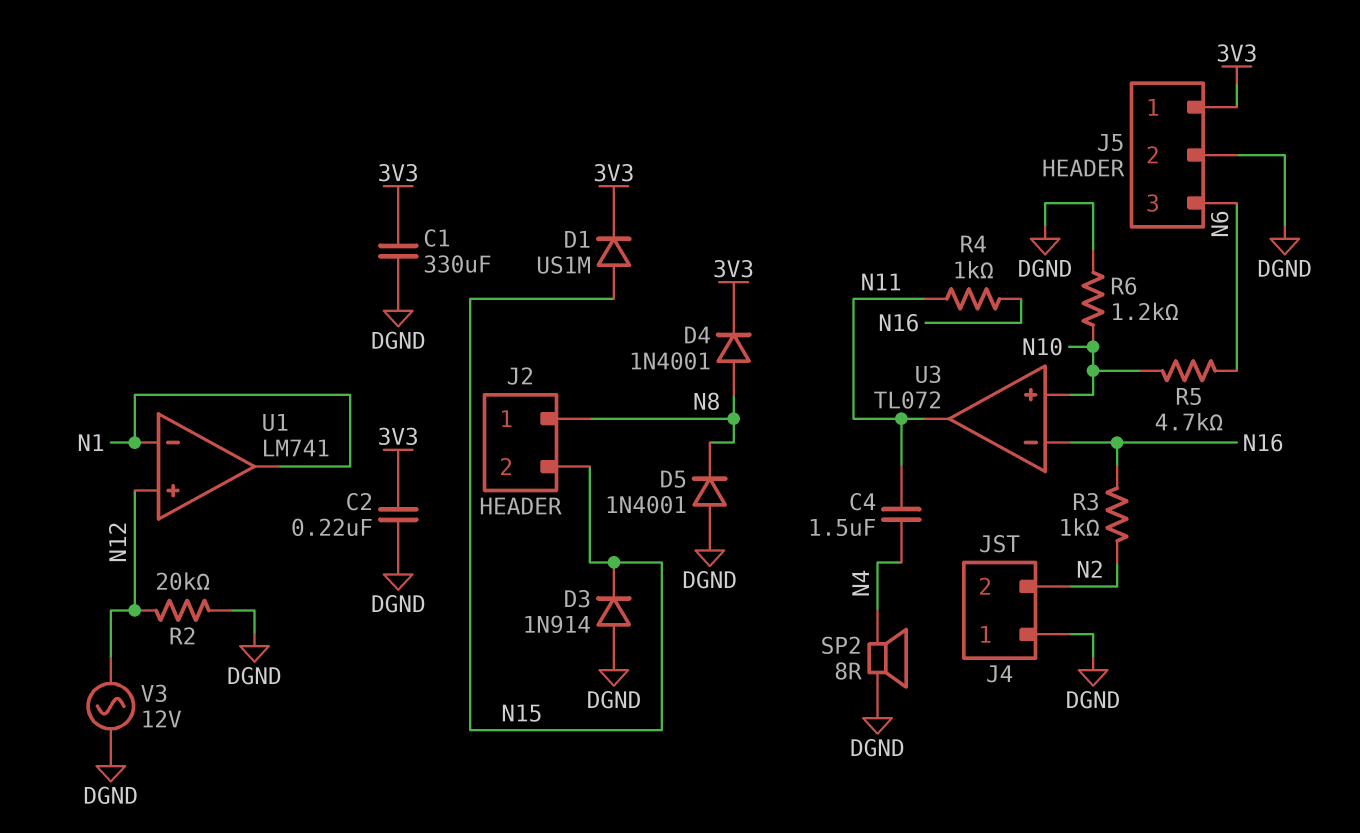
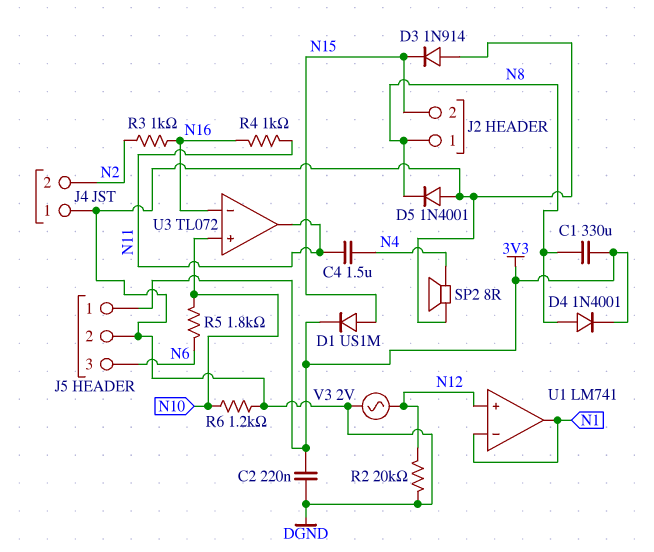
C1: 330uF (3V3, DGND) -> 330uF (3V3, N8)
R5: 4.7k (N6, N10) -> 1.8k (N6, N10)
V3: AC 12V (DGND, N12) -> AC 2V (DGND, N12)

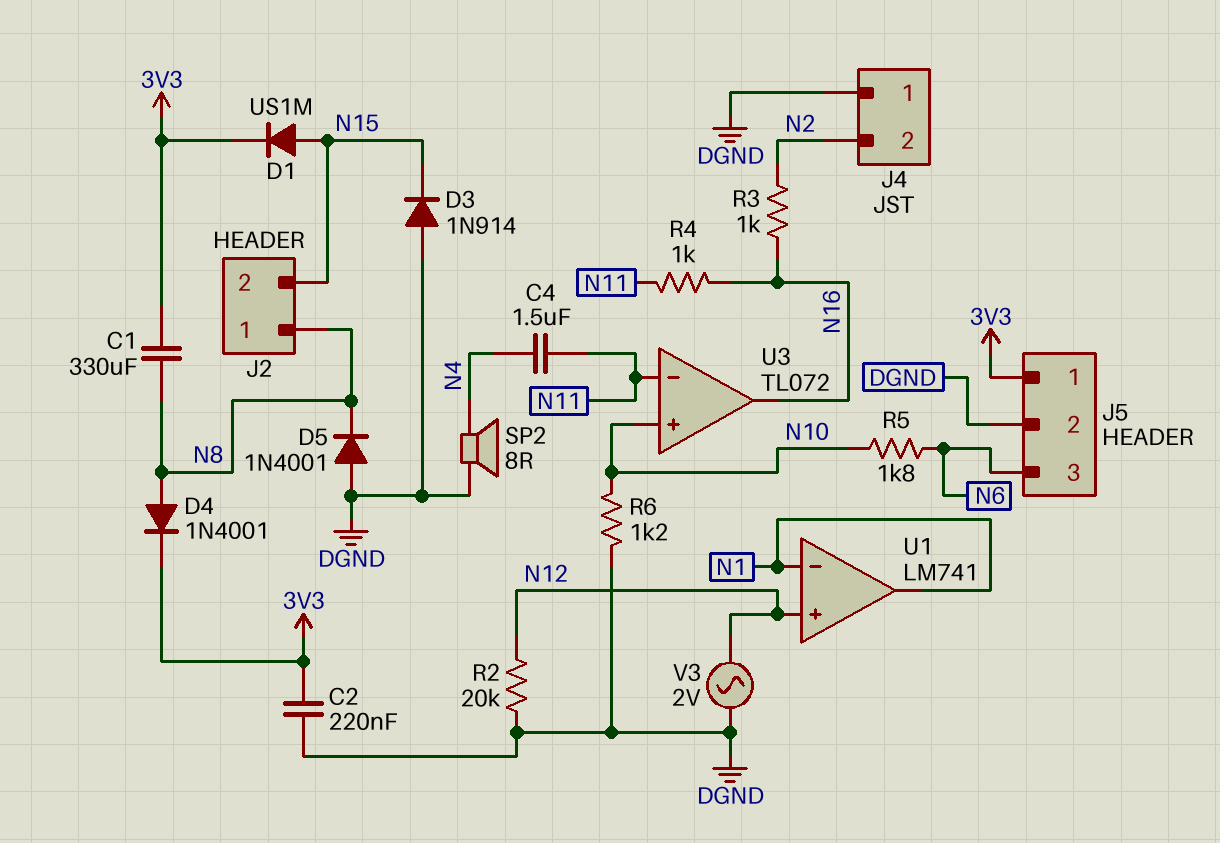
U3 pin in-: N16 -> N11
U3 pin out: N11 -> N16

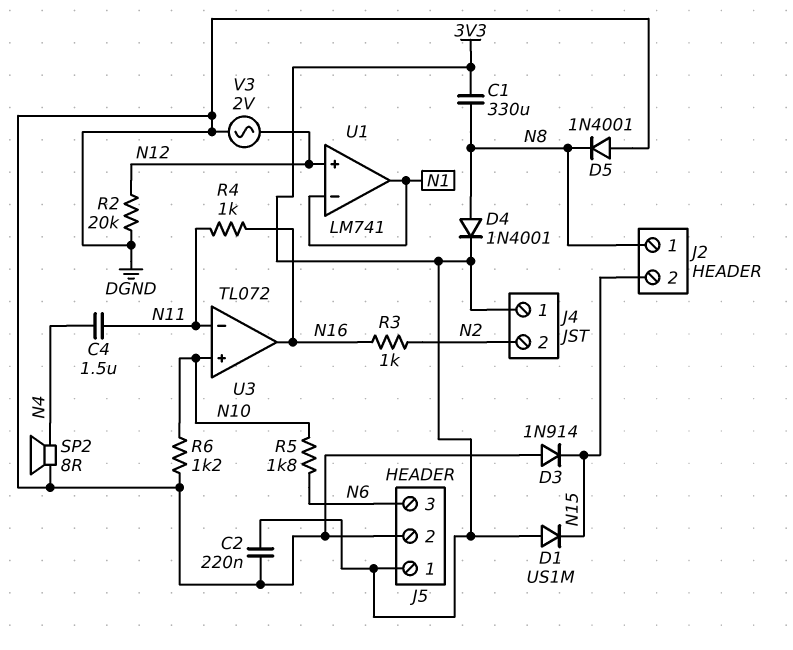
D1: diode US1M (A N15, K 3V3) -> diode US1M (A 3V3, K N15)
J4 pin 1: DGND -> 3V3

